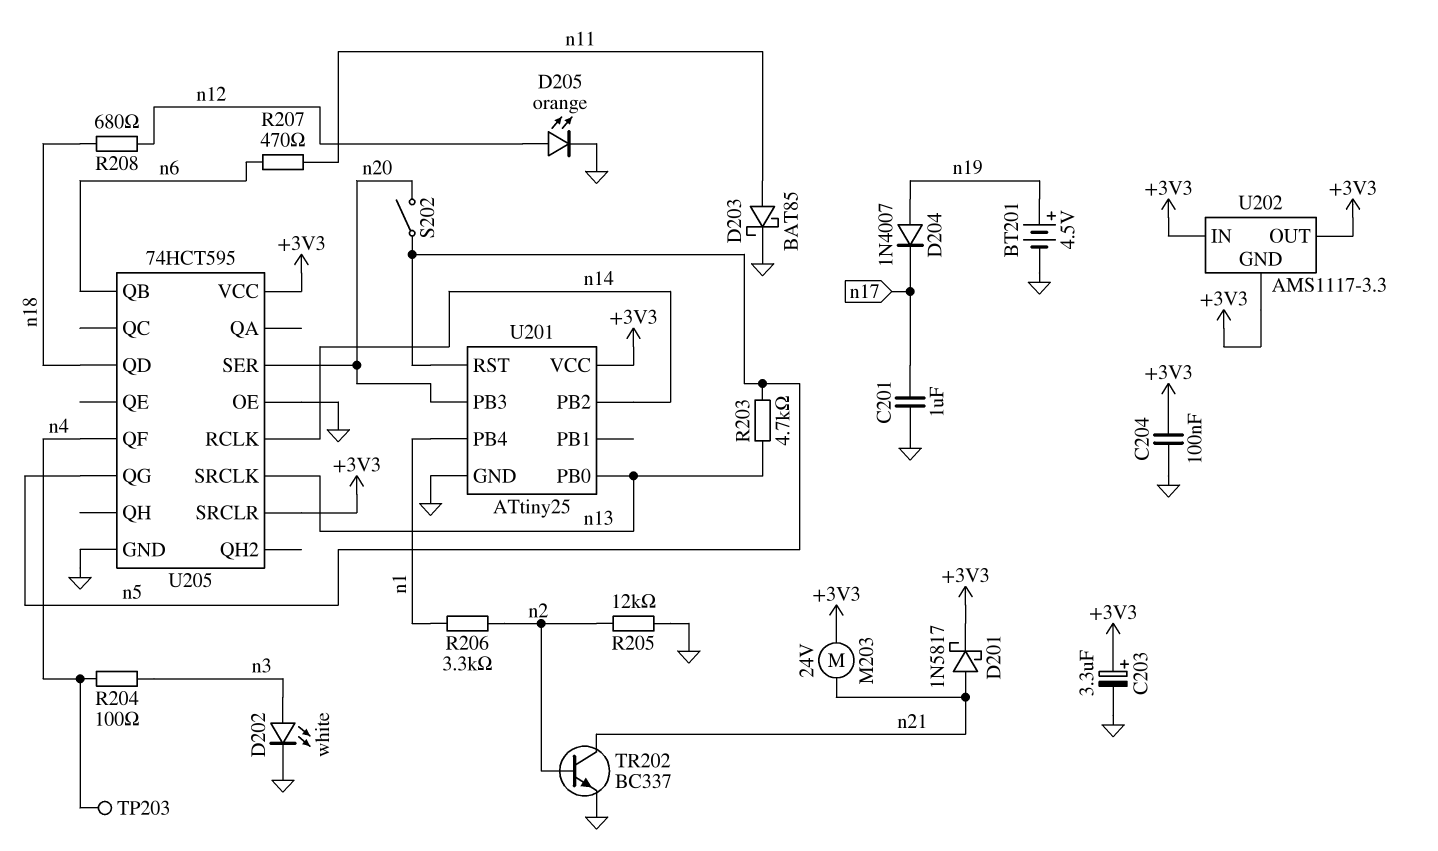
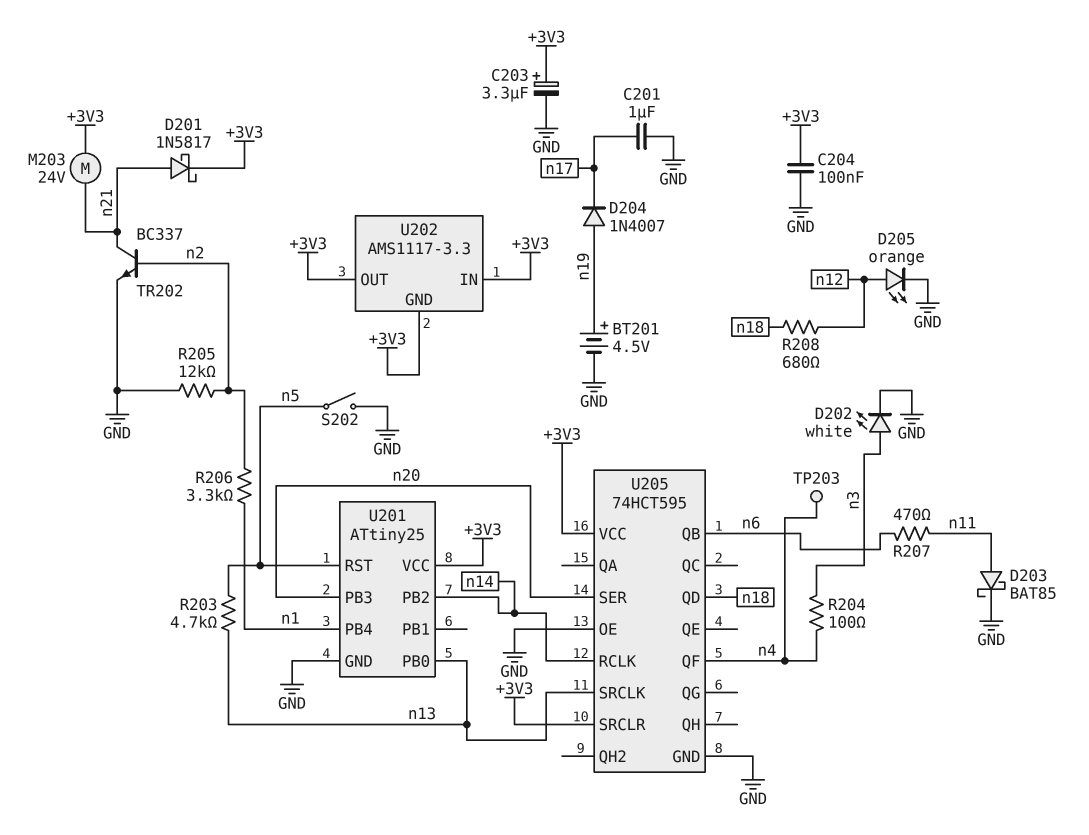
S202: switch (n5, n20) -> switch (GND, n5)
U205 pin QG: n5 -> none

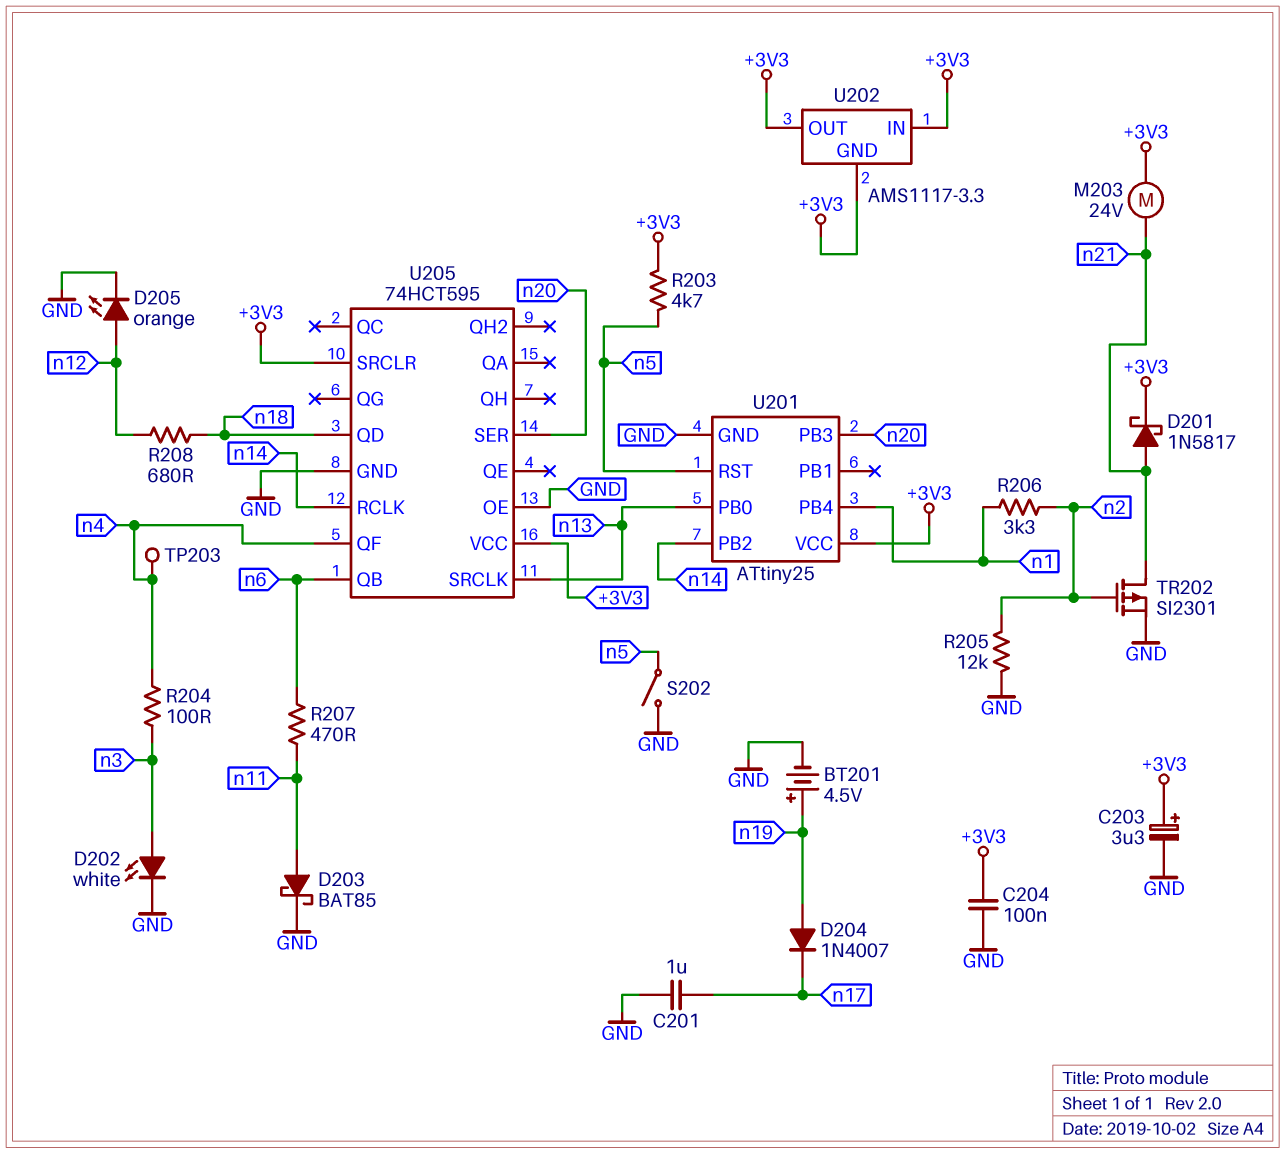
R203: 4.7k (n5, n13) -> 4.7k (+3V3, n5)
TR202: NPN BC337 (B n2, C n21, E GND) -> PMOS SI2301 (G n2, D n21, S GND)

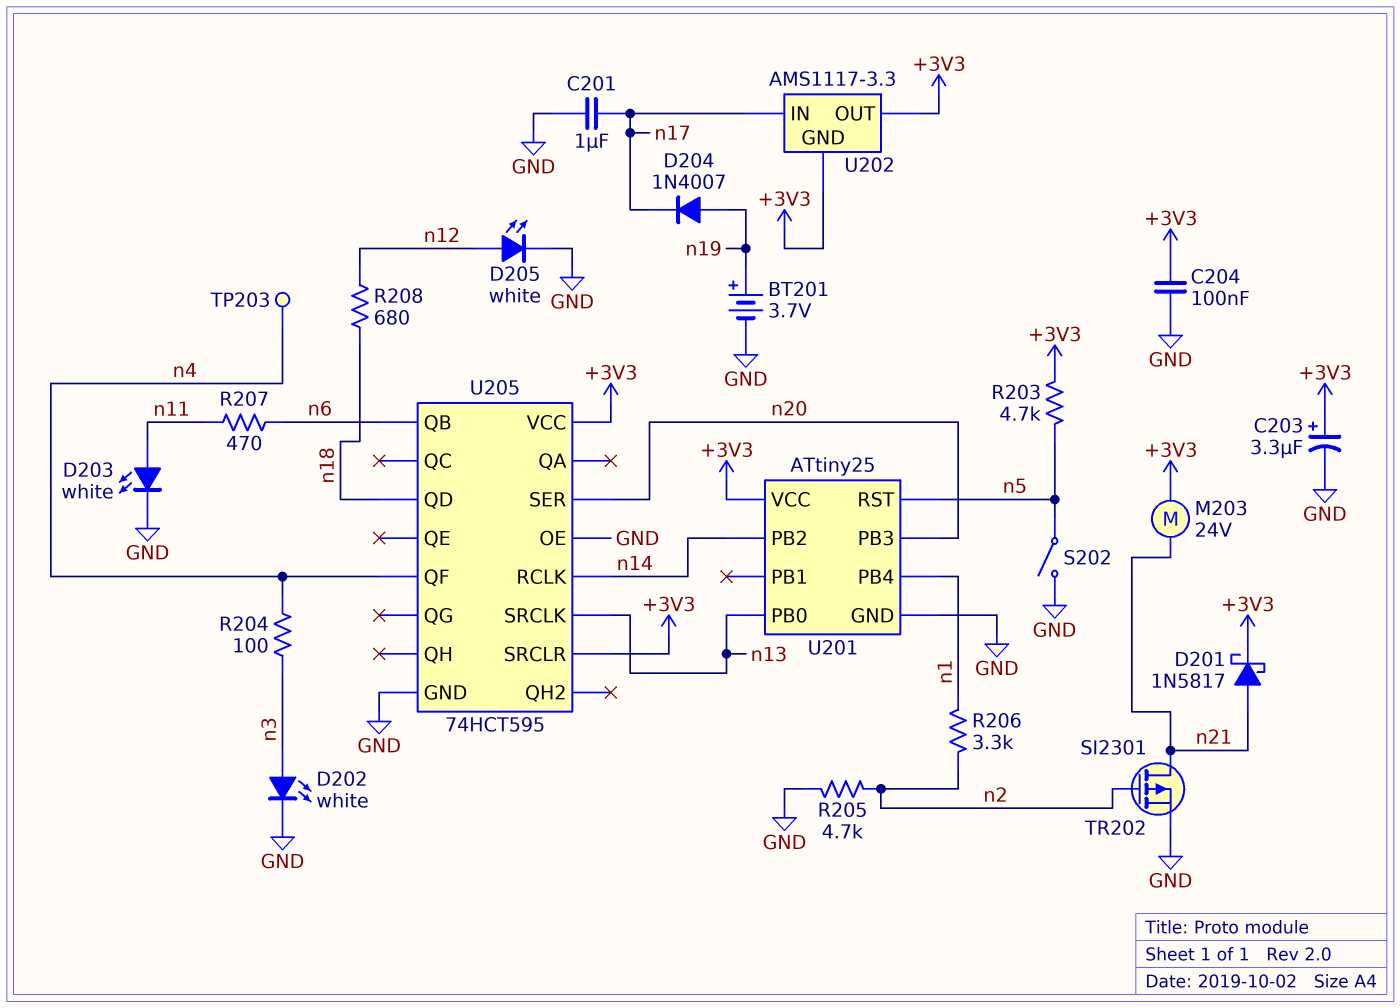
BT201: 4.5V (plus n19, minus GND) -> 3.7V (plus n19, minus GND)
D203: schottky BAT85 (A n11, K GND) -> LED white (A n11, K GND)
D205: LED orange (A n12, K GND) -> LED white (A n12, K GND)
R205: 12k (GND, n2) -> 4.7k (GND, n2)
U202 pin IN: +3V3 -> n17

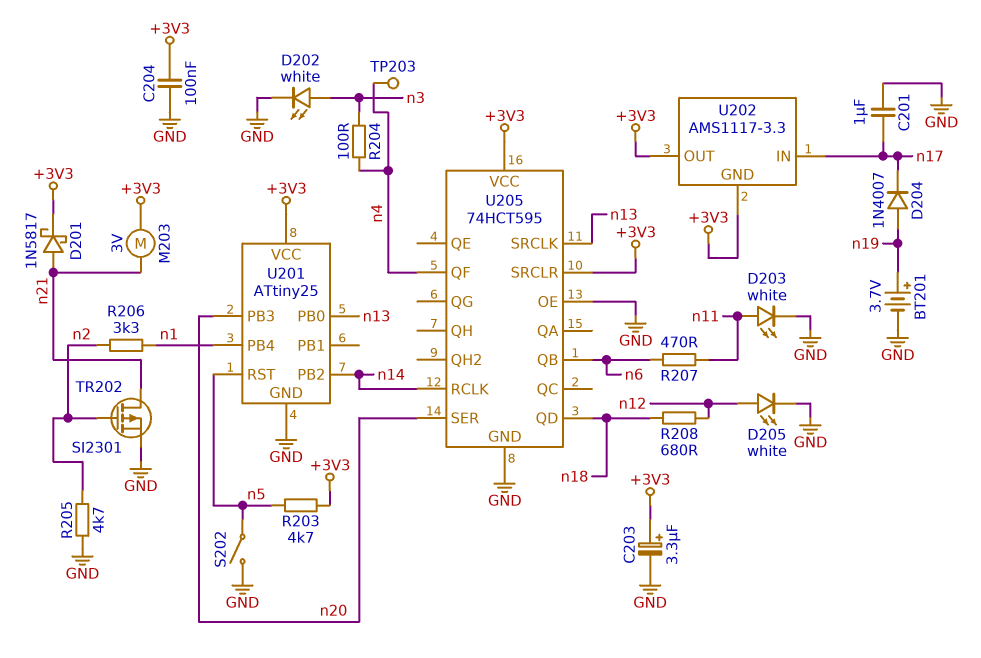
M203: motor 24V (+3V3, n21) -> motor 3V (+3V3, n21)

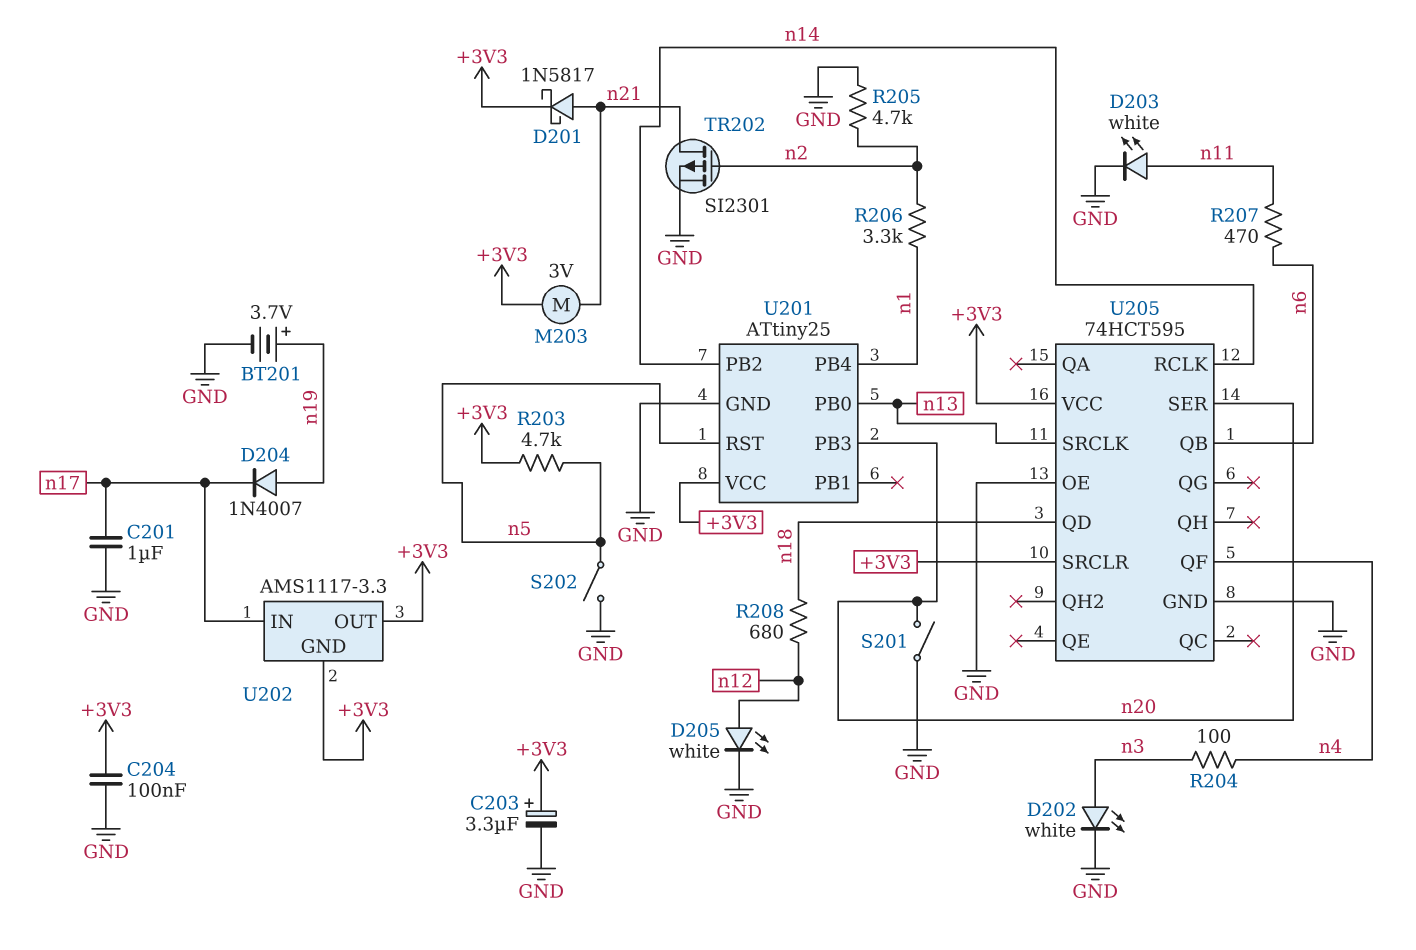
S201: none -> switch (GND, n20)
TP203: test point (n4) -> none

